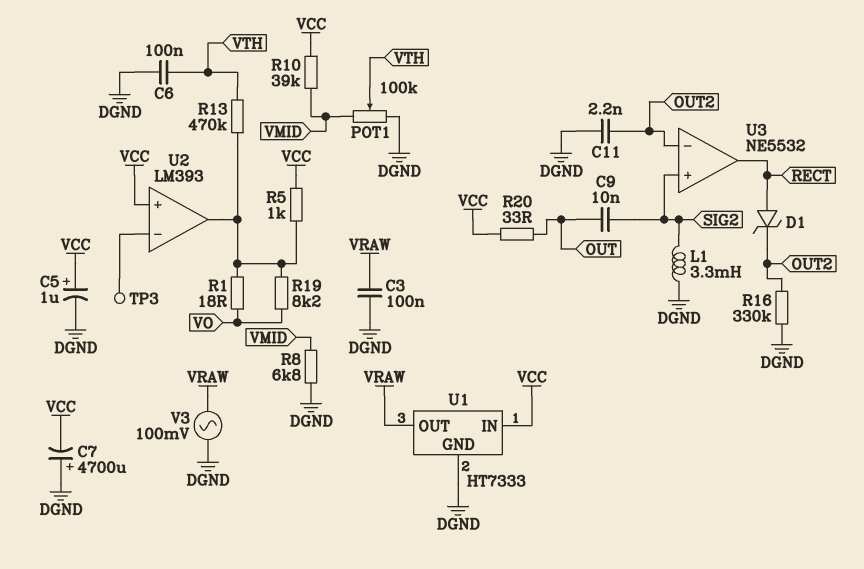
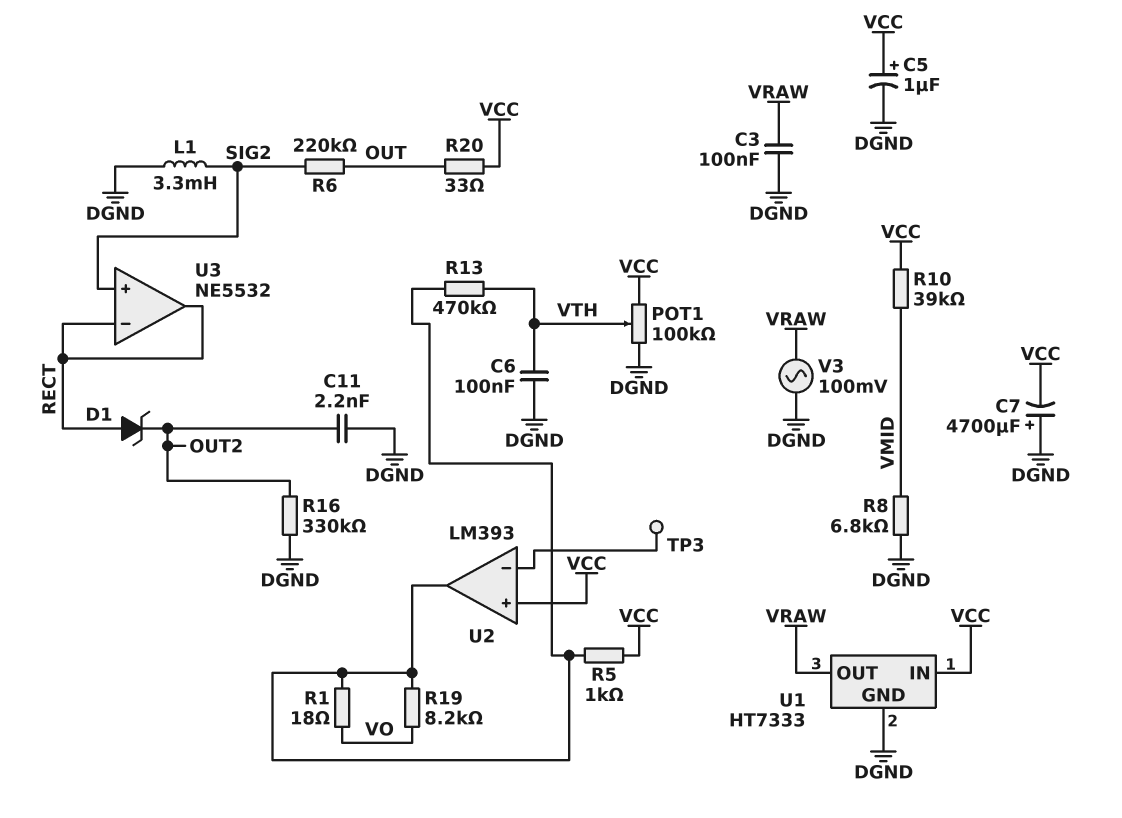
C9: 10nF (OUT, SIG2) -> none
POT1: 100k (DGND, VMID, wiper VTH) -> 100k (DGND, VCC, wiper VTH)
R6: none -> 220k (OUT, SIG2)
U3 pin in-: OUT2 -> RECT

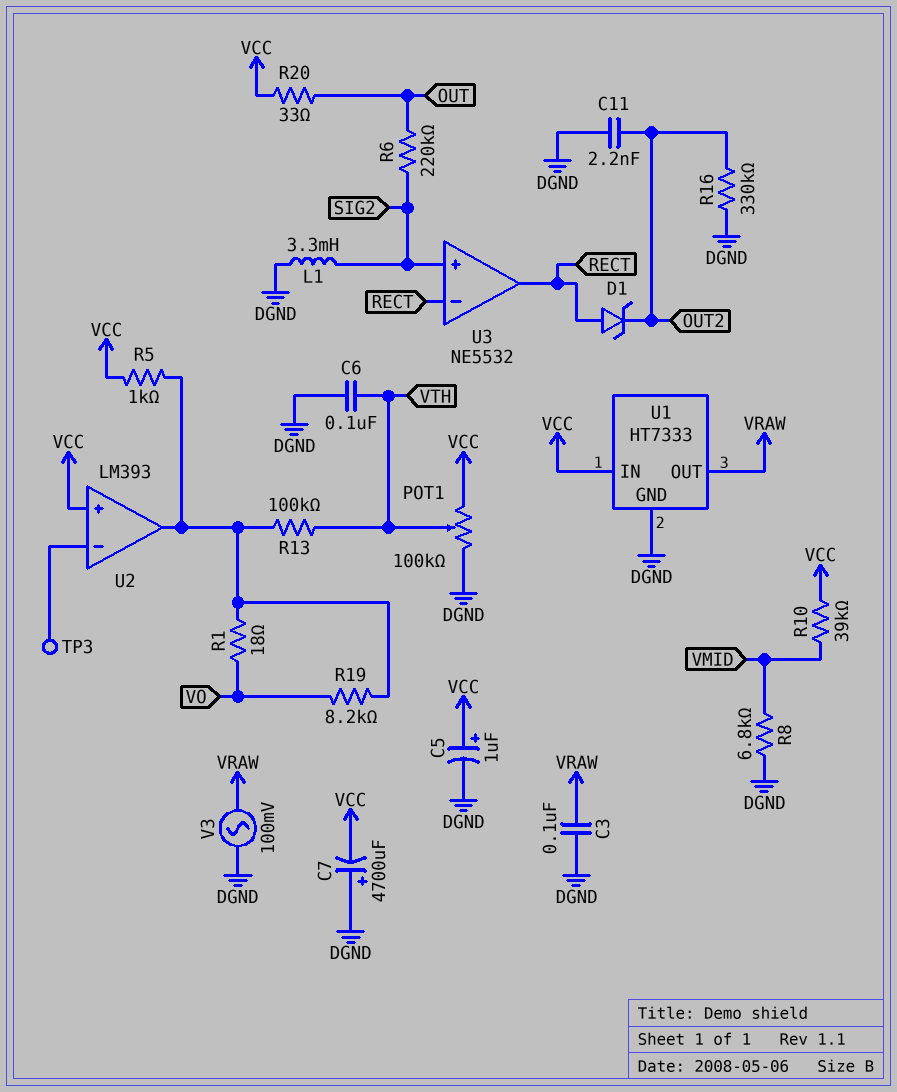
R13: 470k (U2/out, VTH) -> 100k (U2/out, VTH)

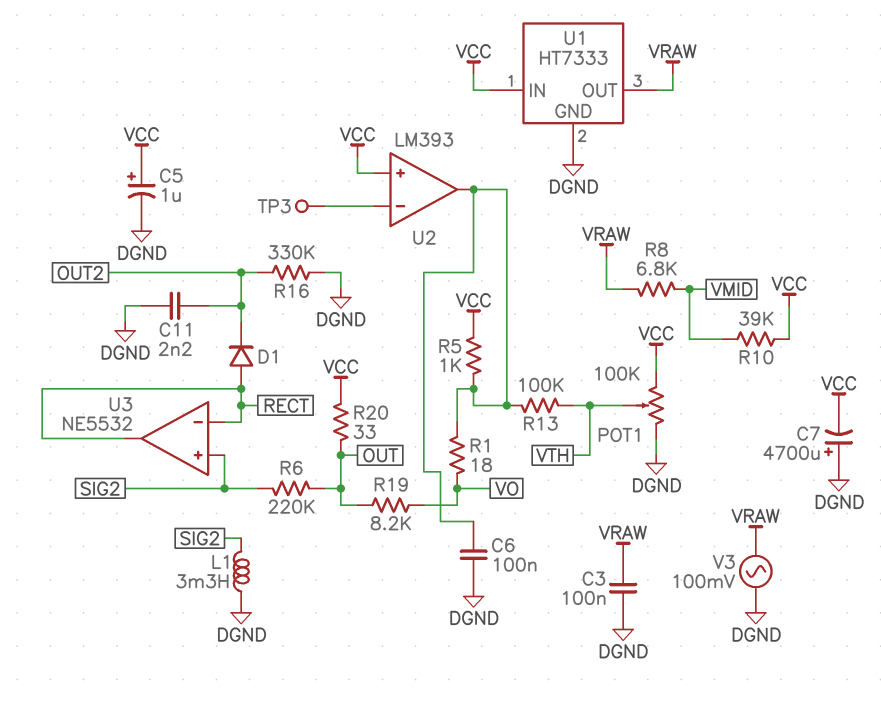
C6: 100nF (DGND, VTH) -> 100nF (DGND, U2/out)
D1: zener (A RECT, K OUT2) -> diode (A RECT, K OUT2)
R8: 6.8k (DGND, VMID) -> 6.8k (VMID, VRAW)
R19: 8.2k (U2/out, VO) -> 8.2k (OUT, VO)

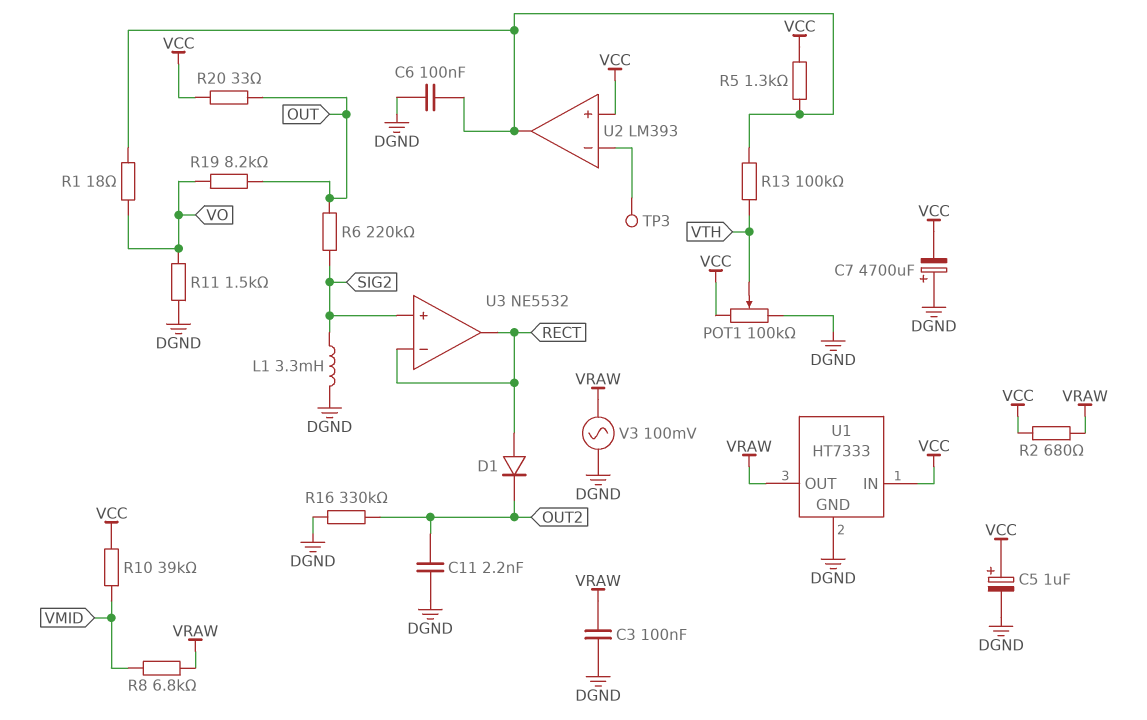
R2: none -> 680 (VCC, VRAW)
R5: 1k (U2/out, VCC) -> 1.3k (U2/out, VCC)
R11: none -> 1.5k (DGND, VO)

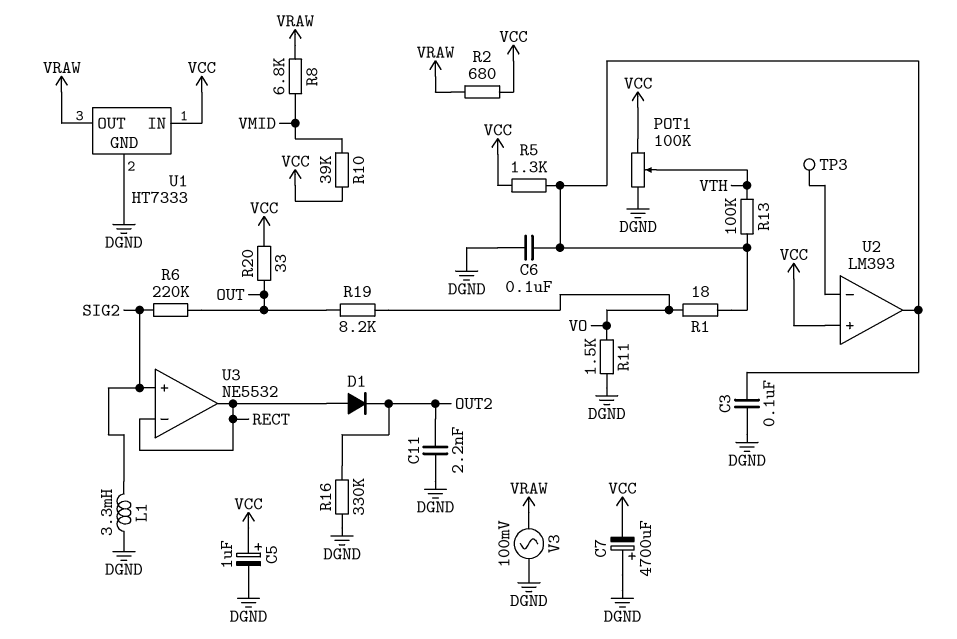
C3: 100nF (DGND, VRAW) -> 100nF (DGND, U2/out)

